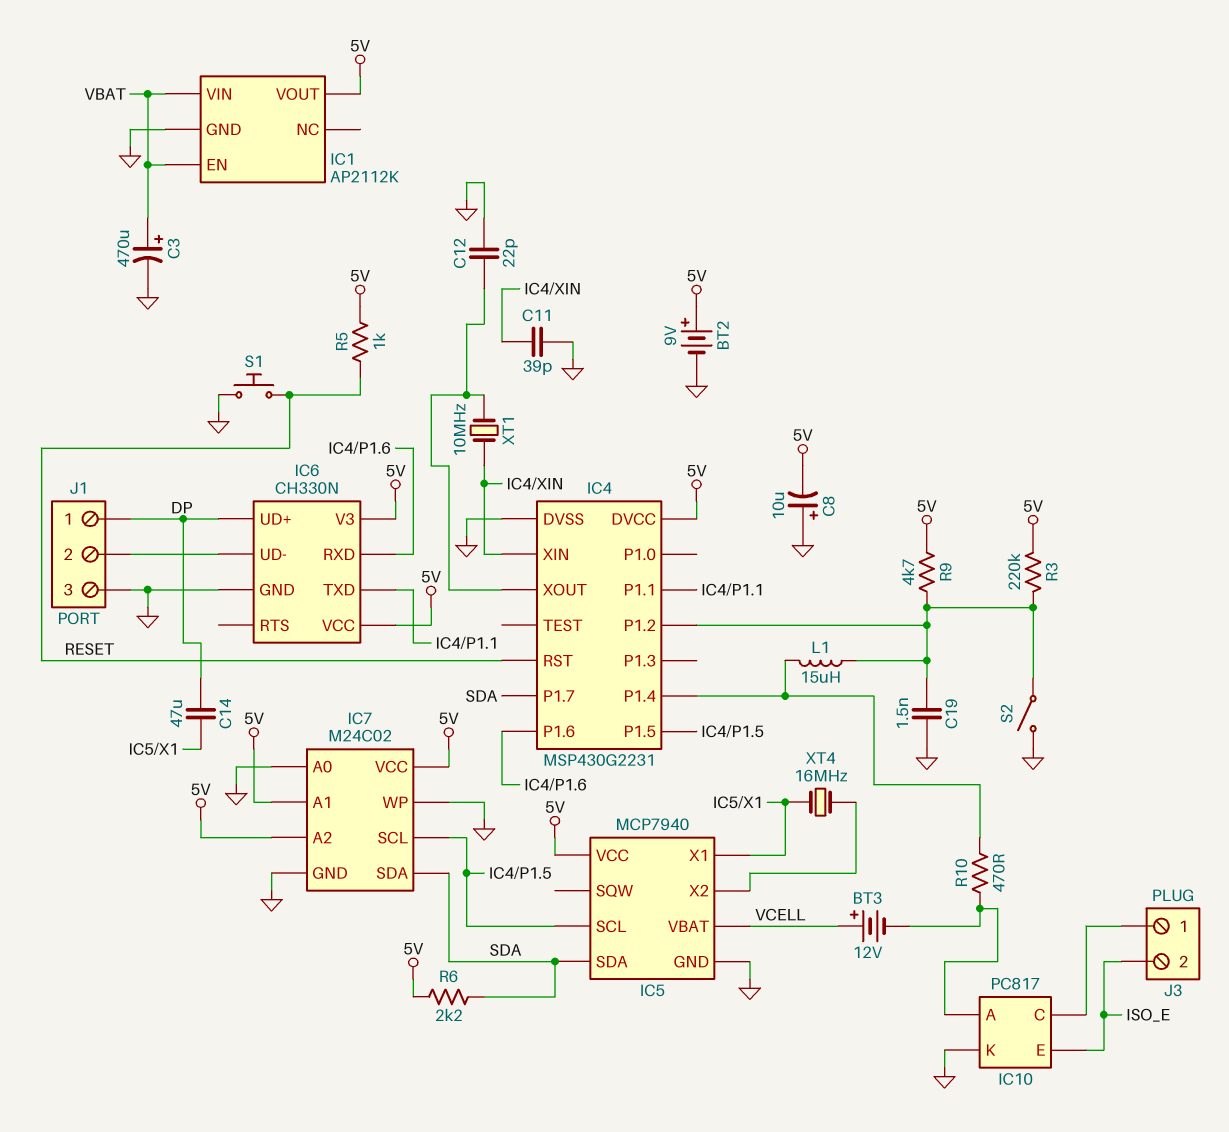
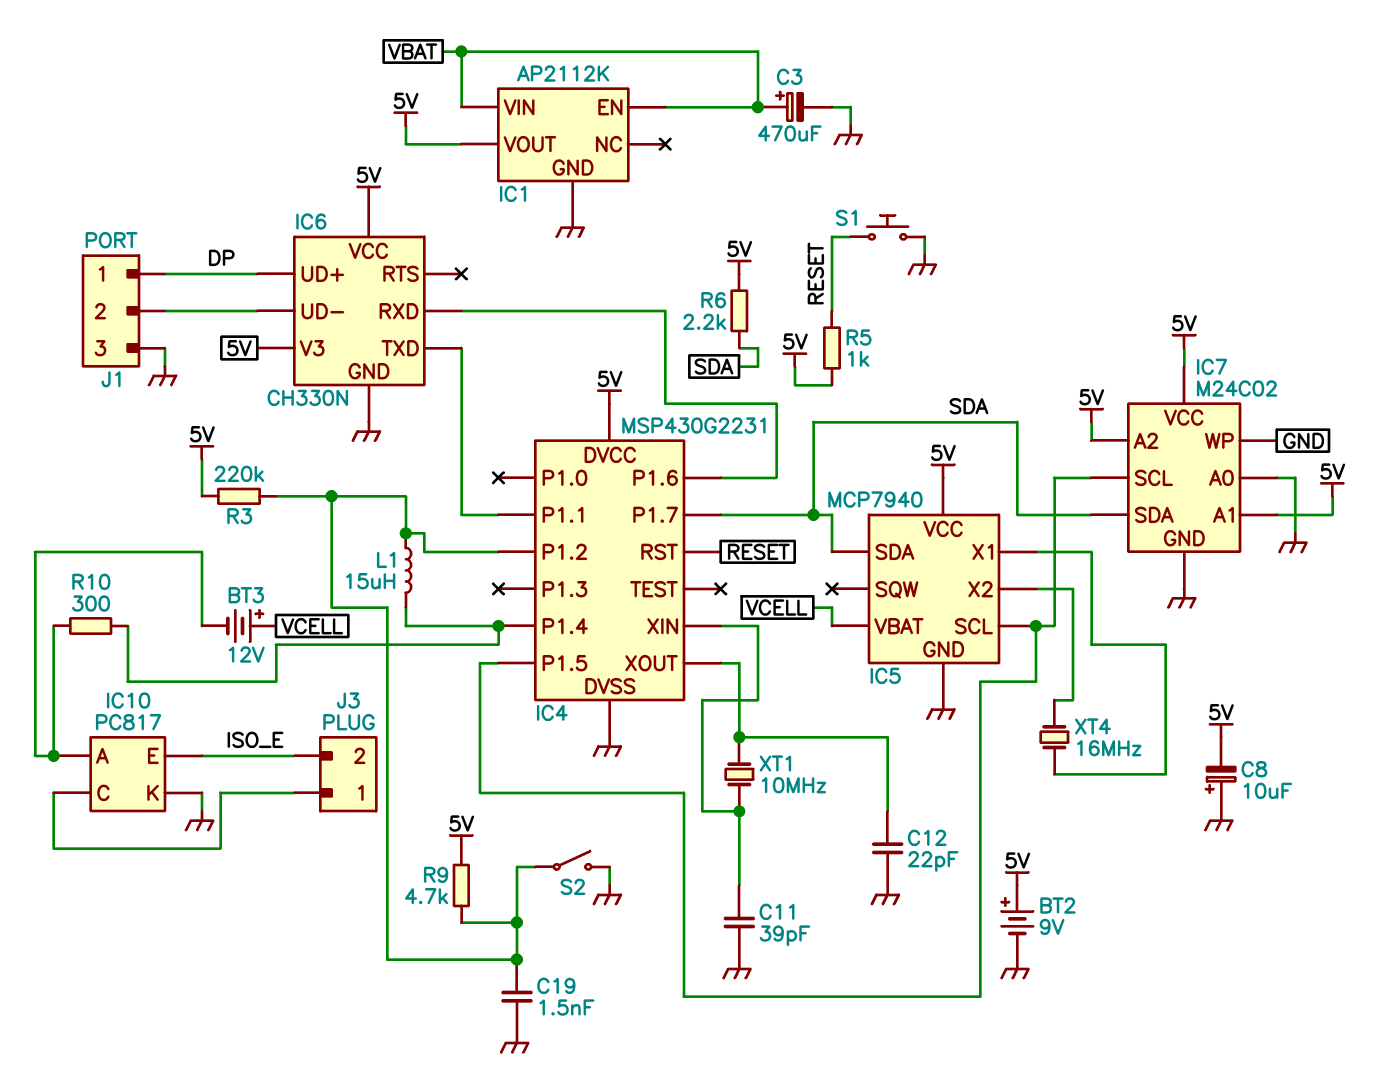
C14: 47uF (DP, IC5/X1) -> none
R10: 470 (IC4/P1.4, IC10/A) -> 300 (IC4/P1.4, IC10/A)

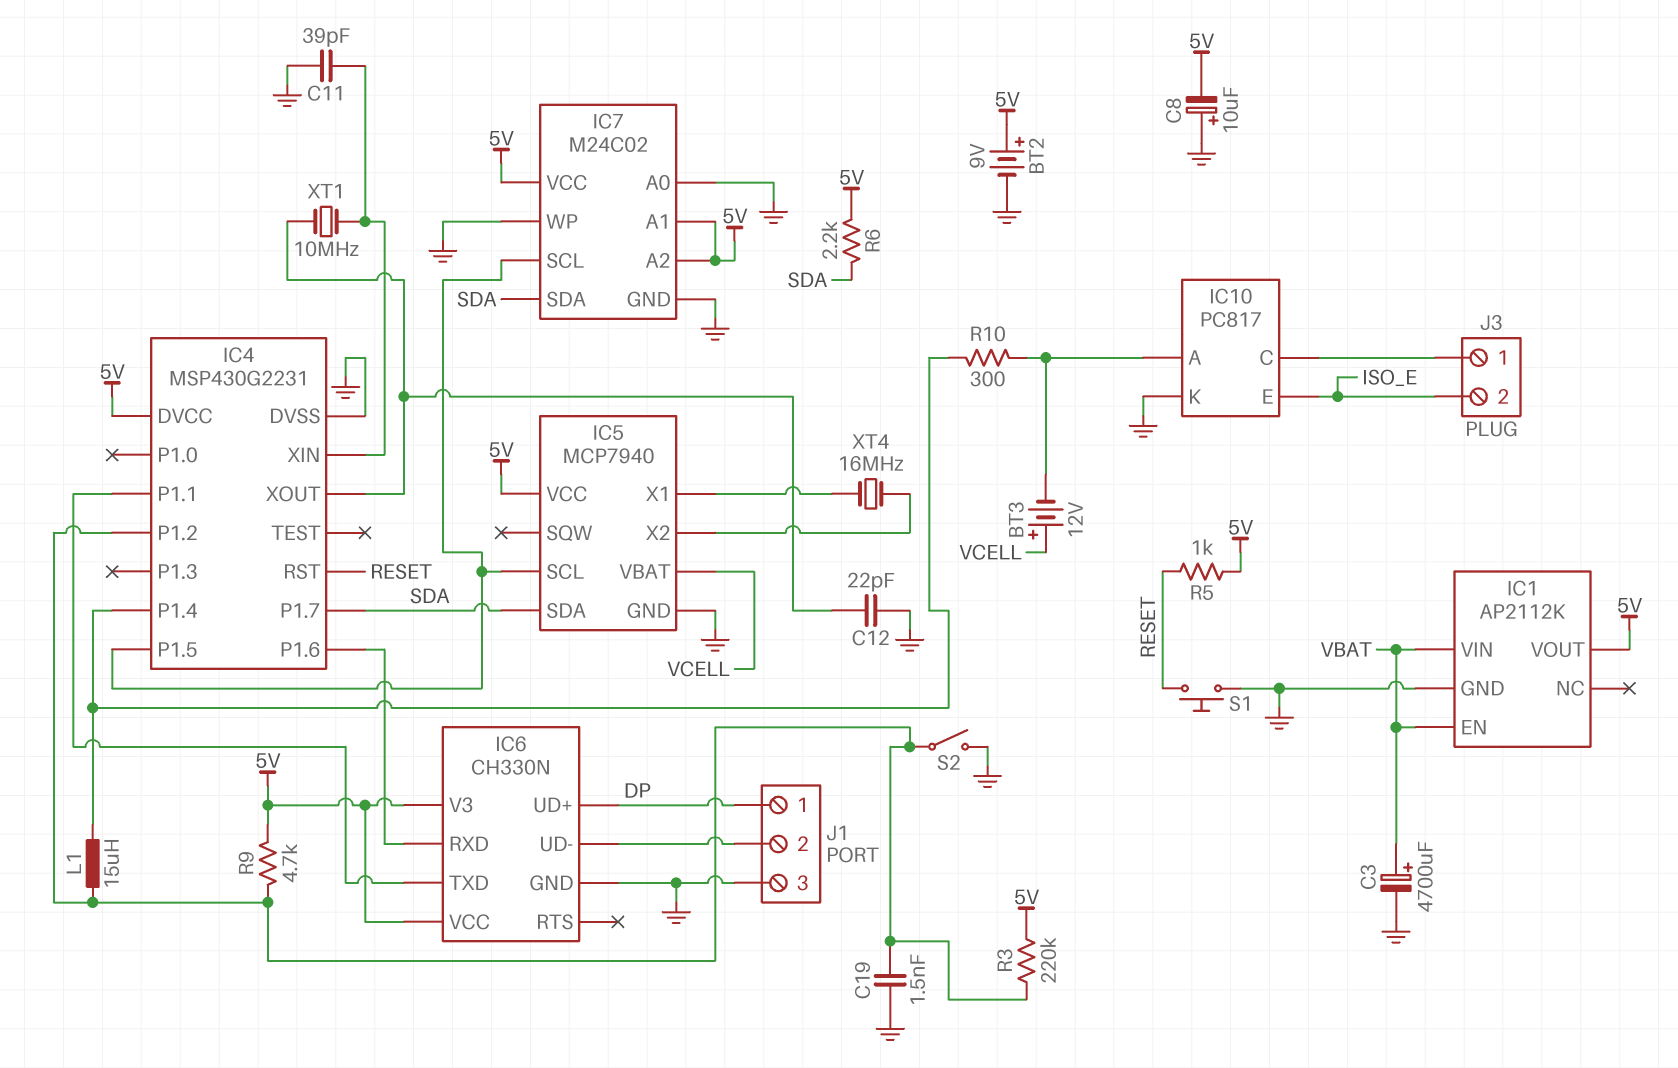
C3: 470uF (plus VBAT, minus GND) -> 4700uF (plus VBAT, minus GND)

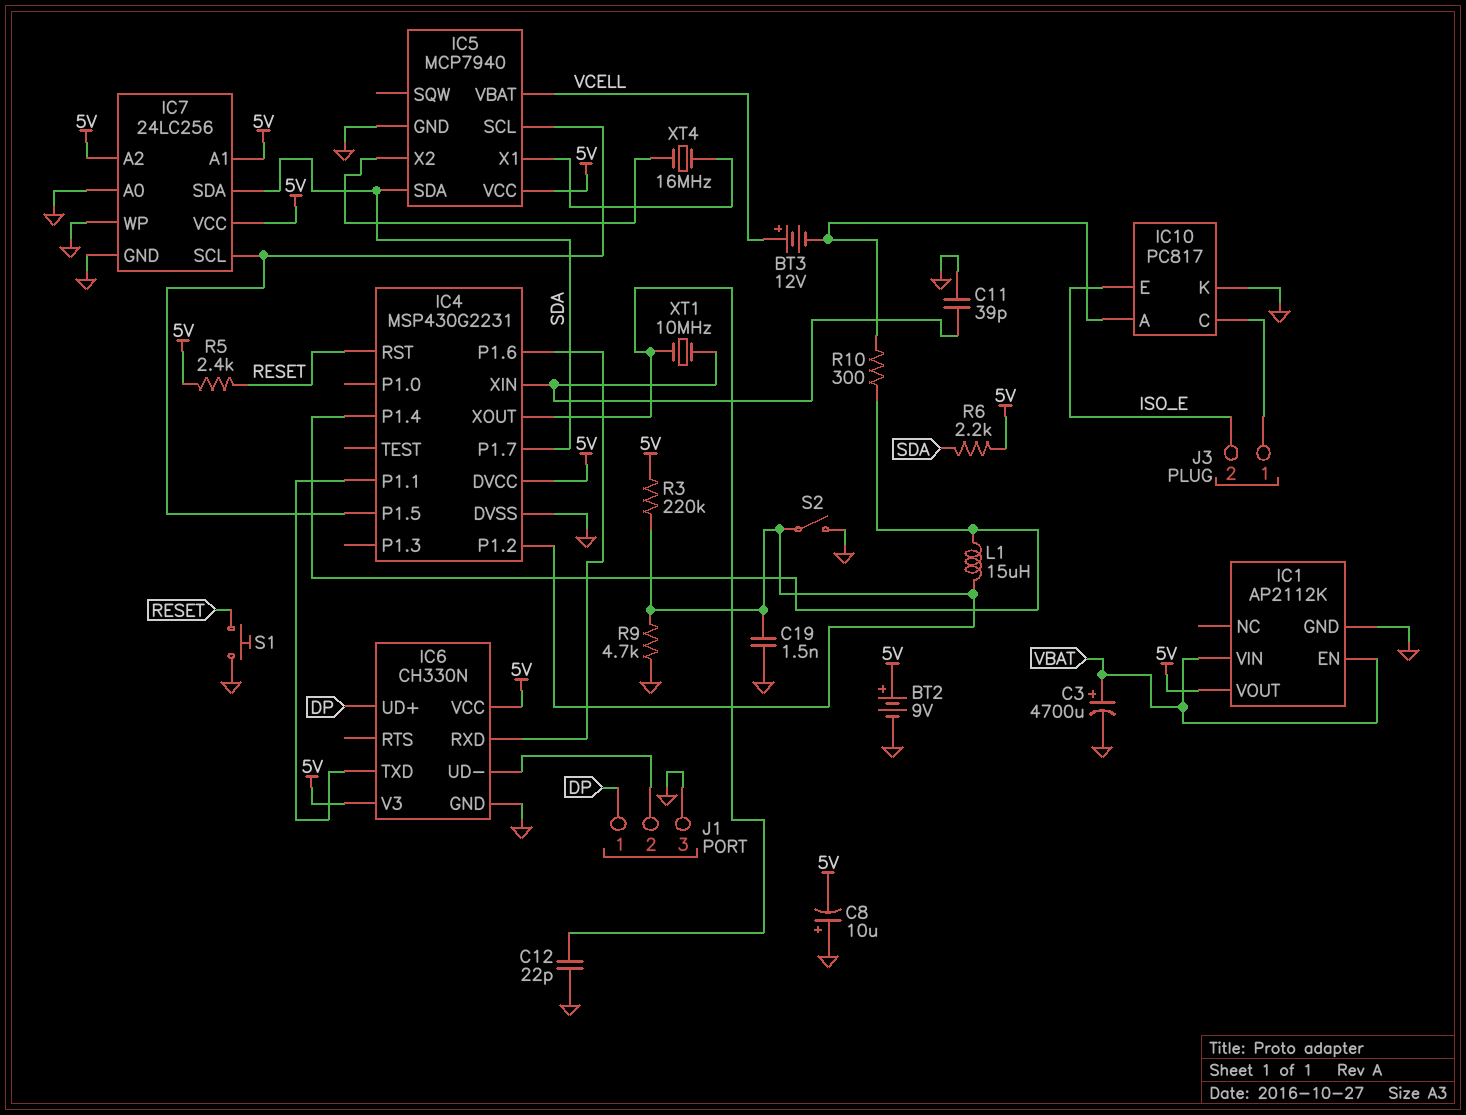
IC7: M24C02 -> 24LC256
R5: 1k (5V, RESET) -> 2.4k (5V, RESET)
R9: 4.7k (5V, IC4/P1.2) -> 4.7k (GND, IC4/P1.2)

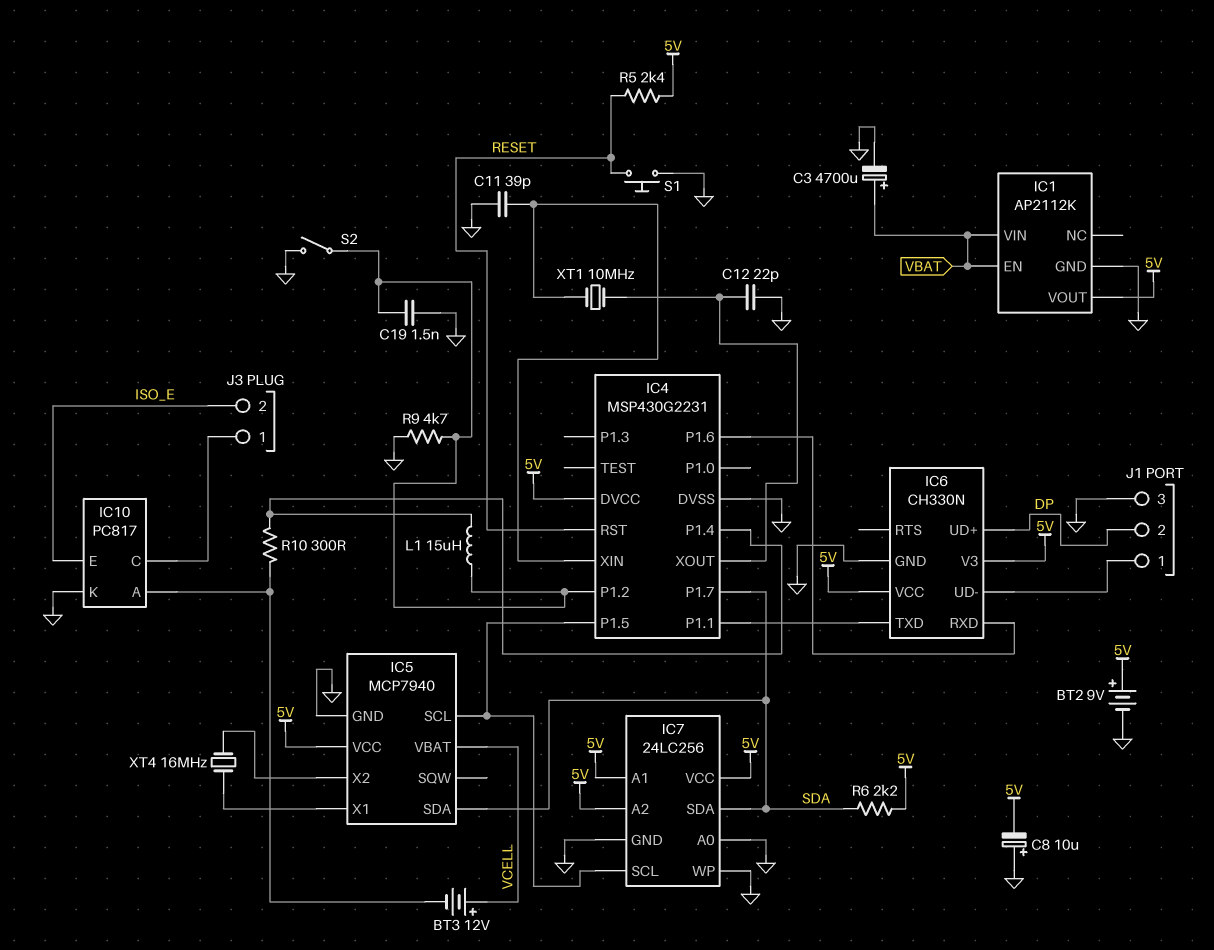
J1 pin 1: DP -> IC6/UD-
J1 pin 2: IC6/UD- -> DP
R3: 220k (5V, IC4/P1.2) -> none

